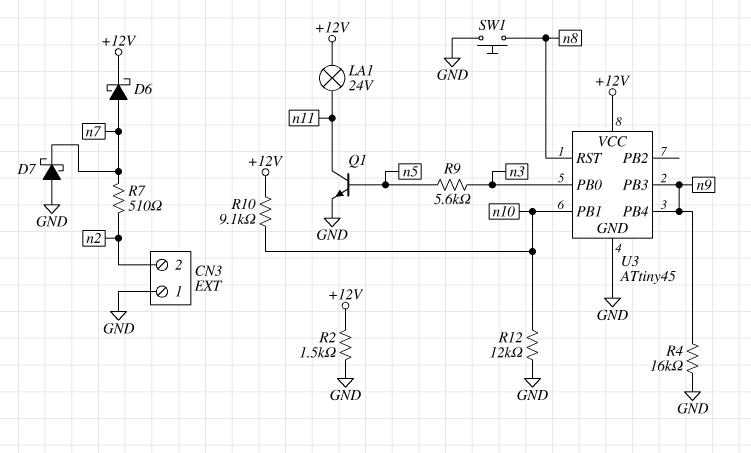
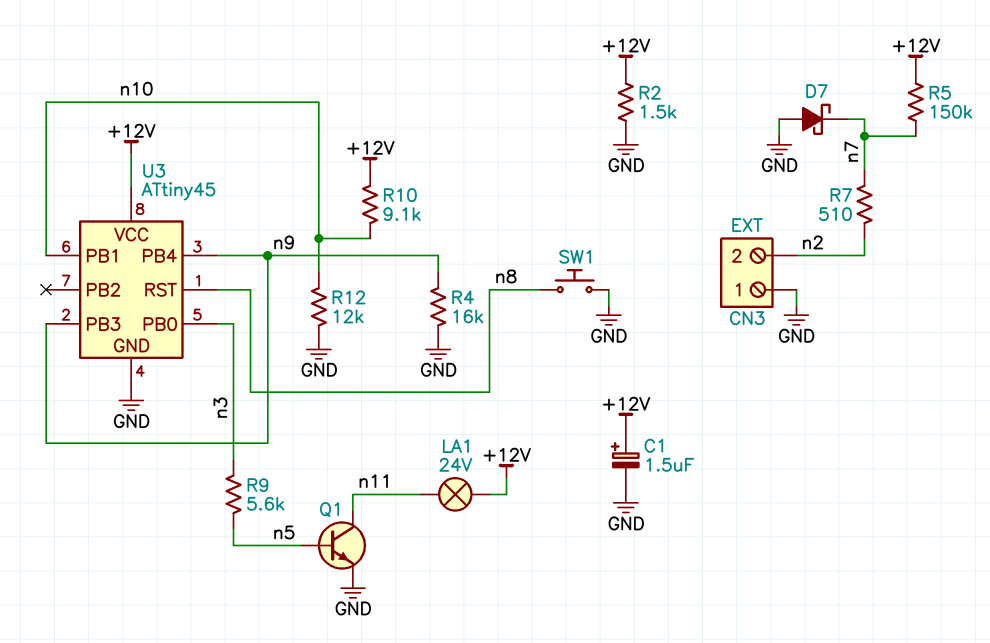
C1: none -> 1.5uF (plus +12V, minus GND)
D6: schottky (A n7, K +12V) -> none
R5: none -> 150k (+12V, n7)

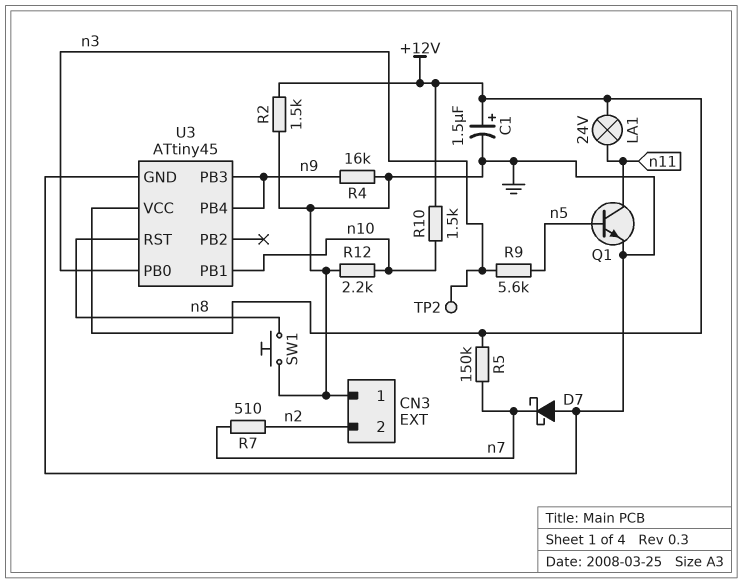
R10: 9.1k (+12V, n10) -> 1.5k (+12V, n10)
R12: 12k (GND, n10) -> 2.2k (GND, n10)
TP2: none -> test point (n3)

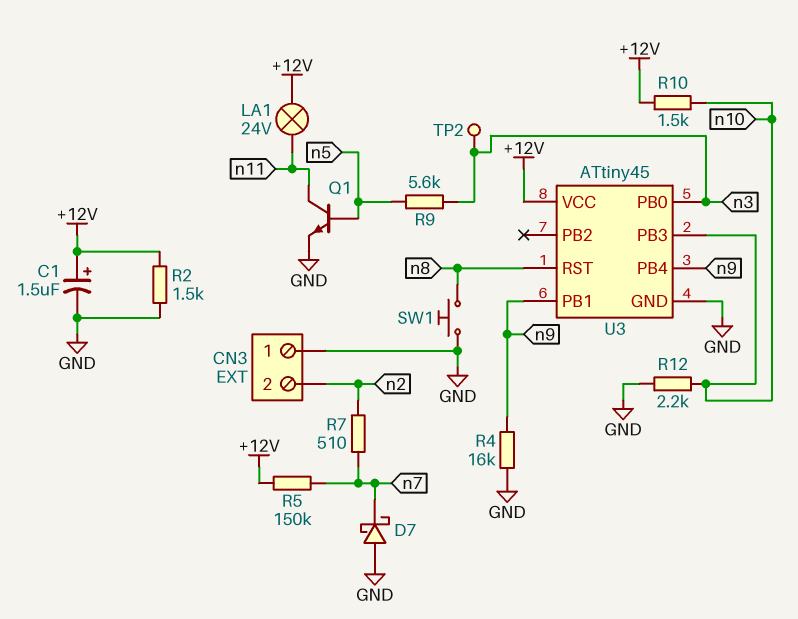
U3 pin PB1: n10 -> n9
U3 pin PB3: n9 -> n10

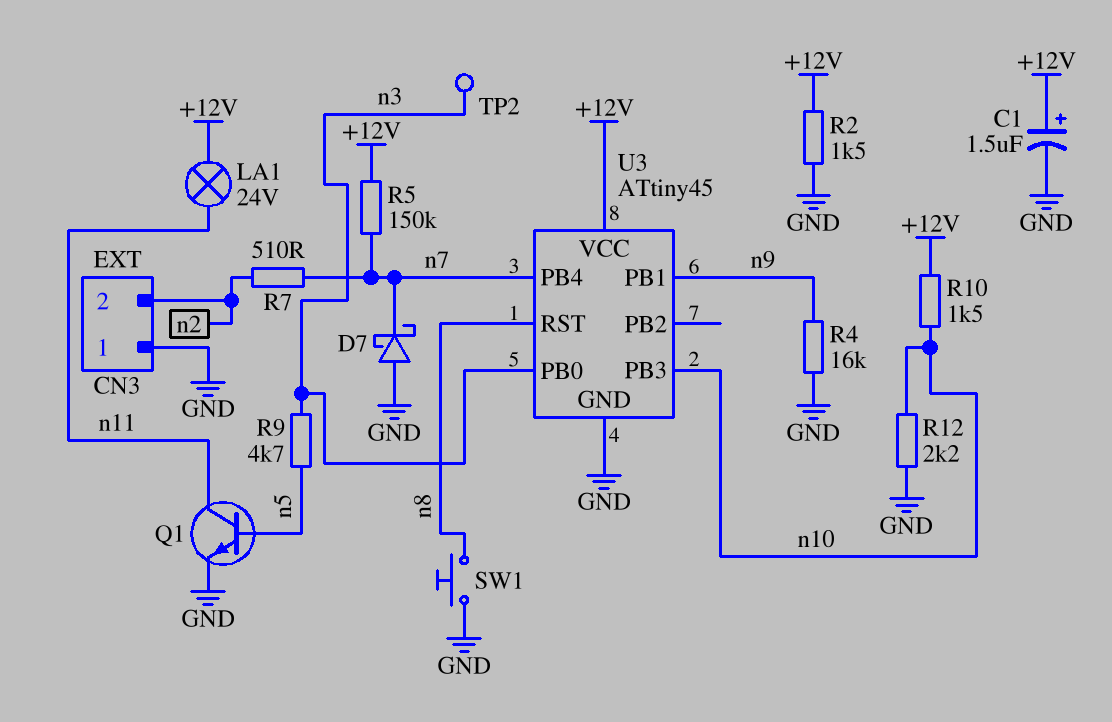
R9: 5.6k (n3, n5) -> 4.7k (n3, n5)
U3 pin PB4: n9 -> n7

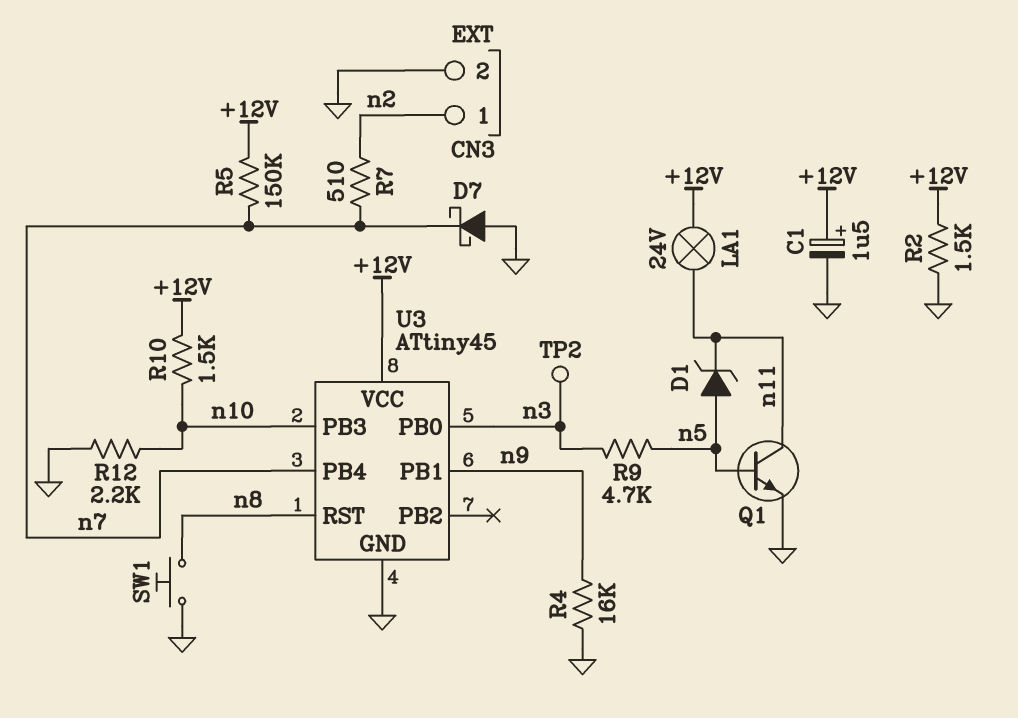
CN3 pin 1: GND -> n2
CN3 pin 2: n2 -> GND
D1: none -> zener (A n5, K n11)

